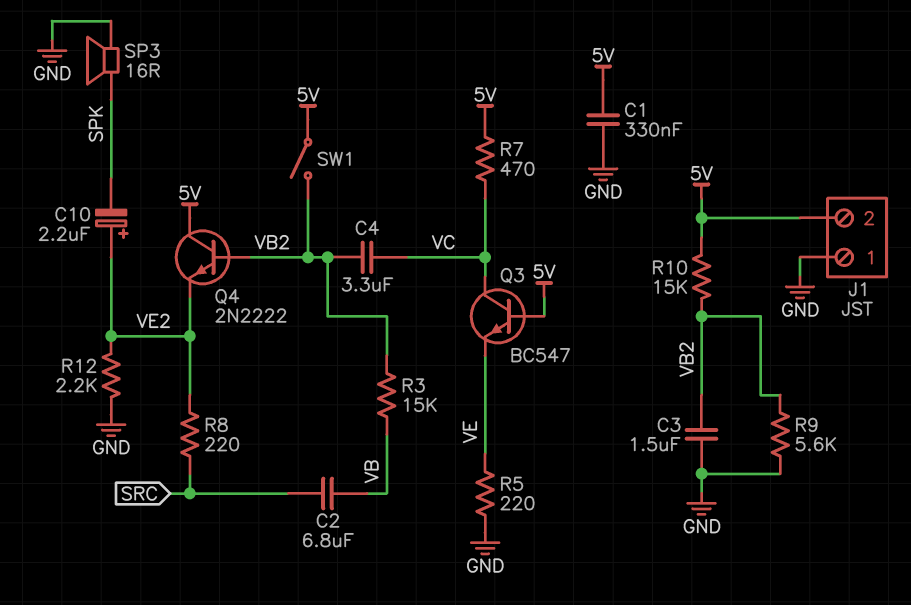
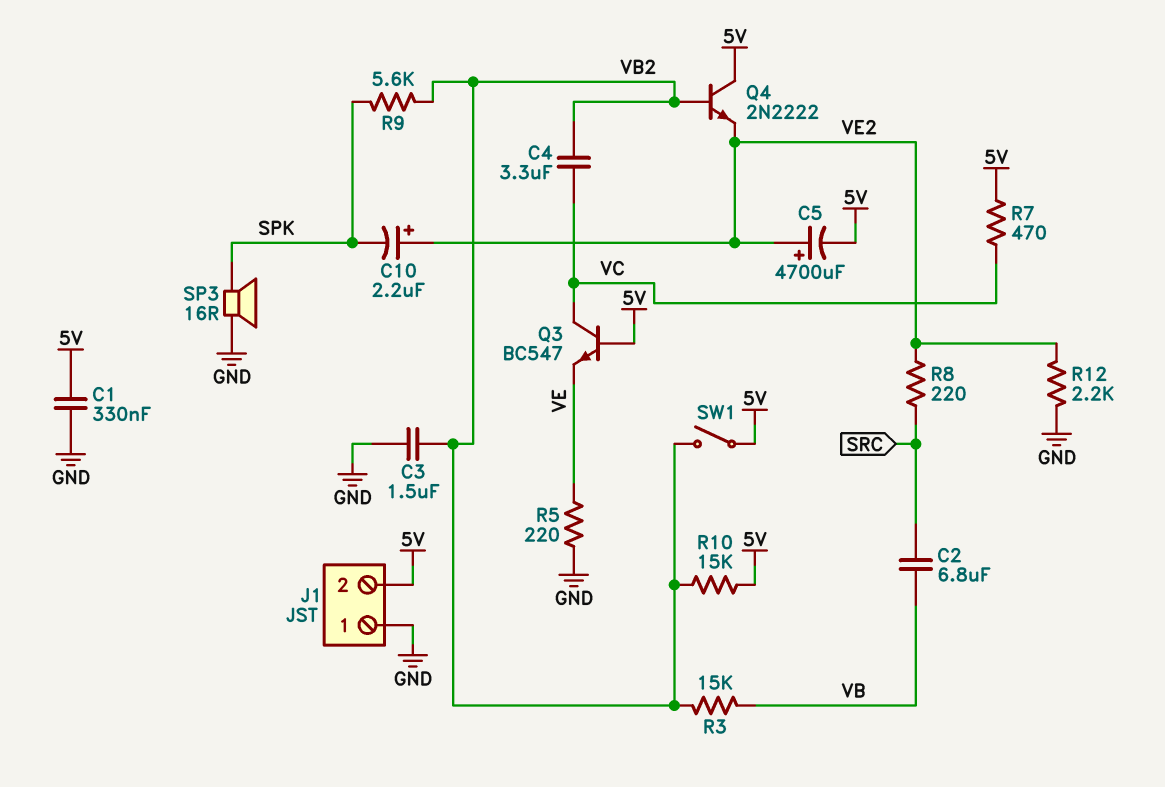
C5: none -> 4700uF (plus VE2, minus 5V)
R9: 5.6k (GND, VB2) -> 5.6k (SPK, VB2)

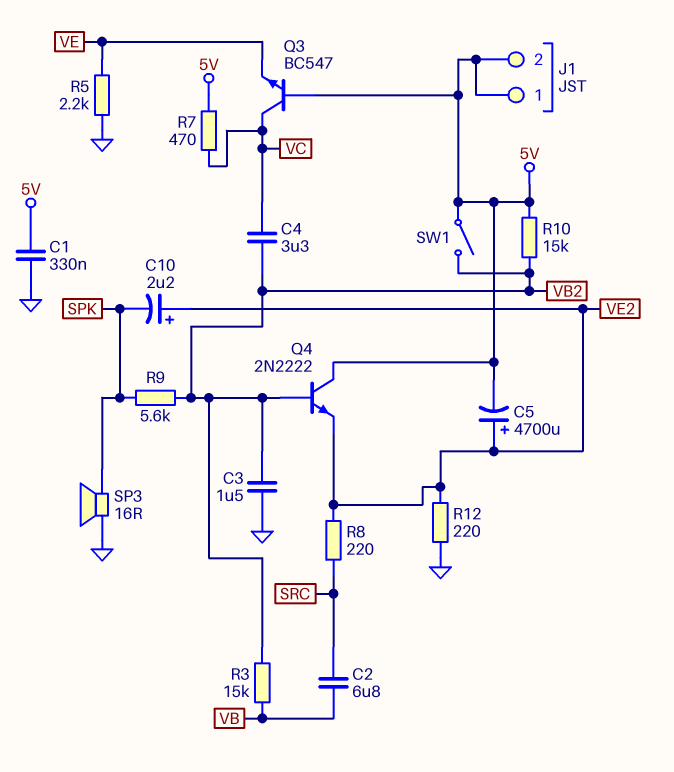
J1 pin 1: GND -> 5V
R5: 220 (GND, VE) -> 2.2k (GND, VE)
R12: 2.2k (GND, VE2) -> 220 (GND, VE2)

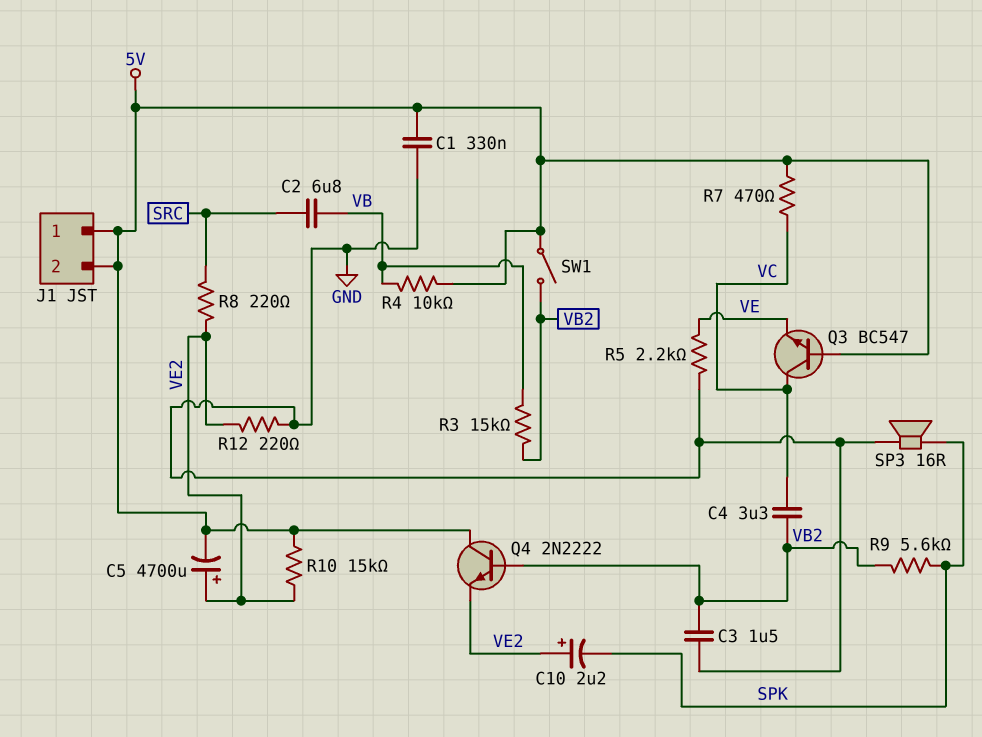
R4: none -> 10k (5V, VB)
R10: 15k (5V, VB2) -> 15k (5V, VE2)

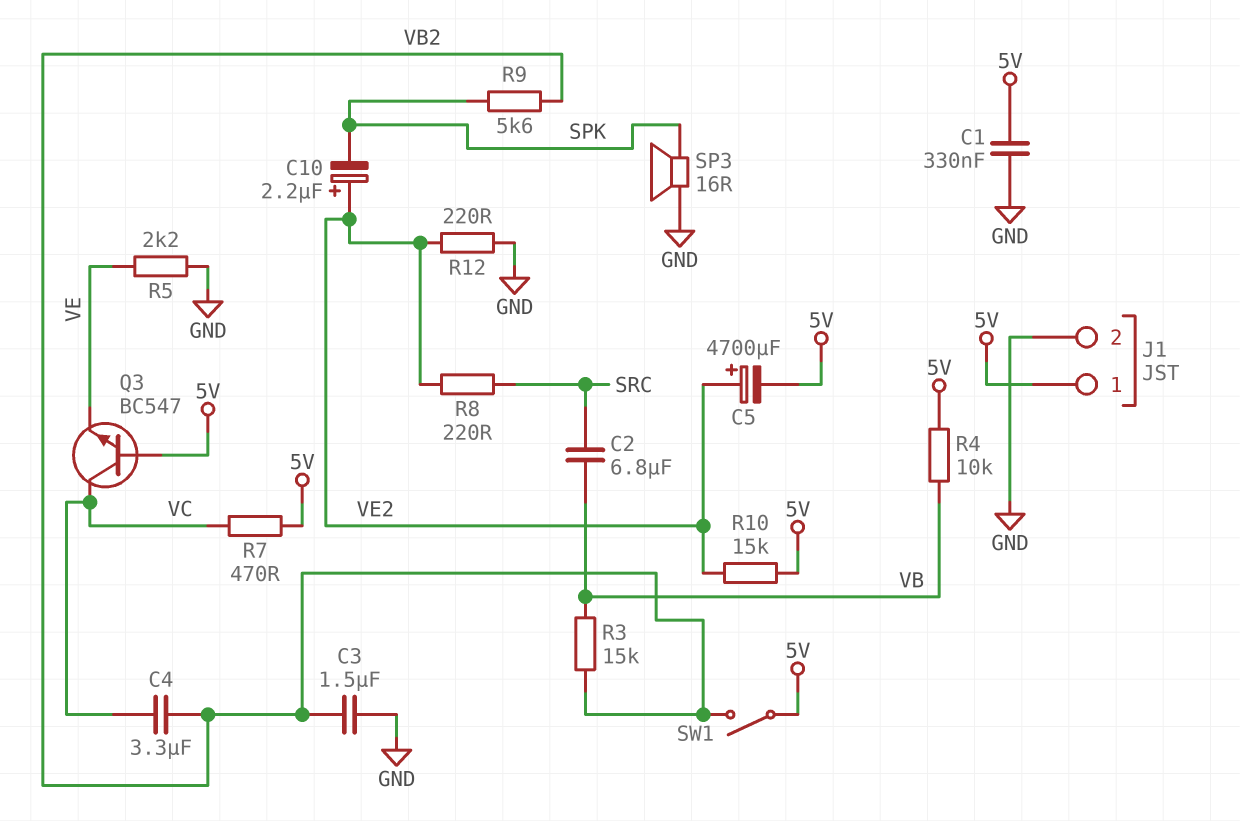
J1 pin 2: 5V -> GND
Q4: NPN 2N2222 (B VB2, C 5V, E VE2) -> none

